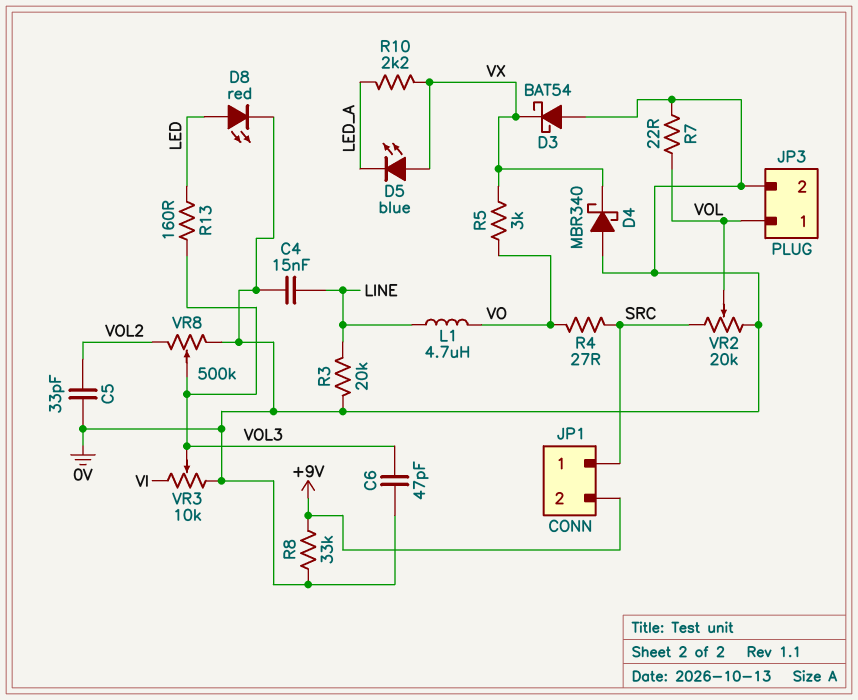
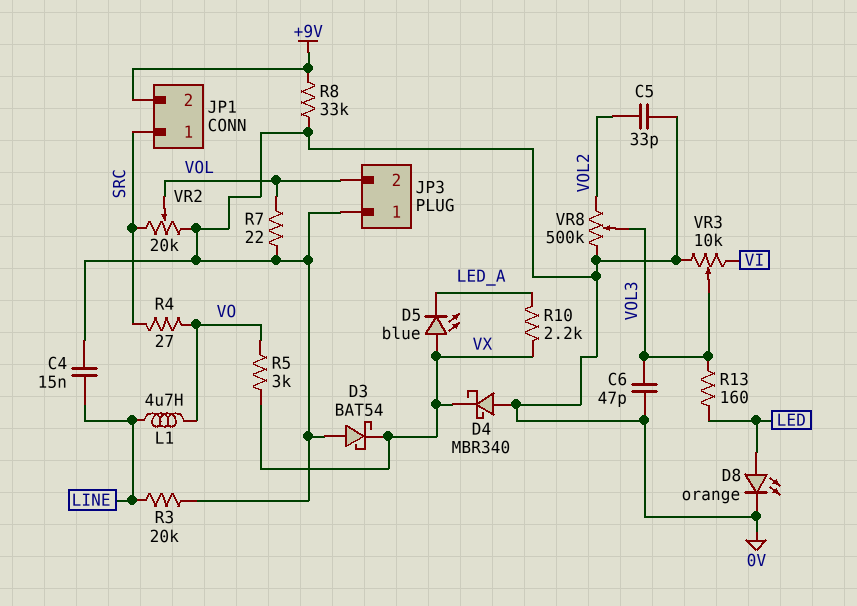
D8: LED red (A LED, K 0V) -> LED orange (A LED, K 0V)
JP3 pin 1: VOL -> 0V
JP3 pin 2: 0V -> VOL

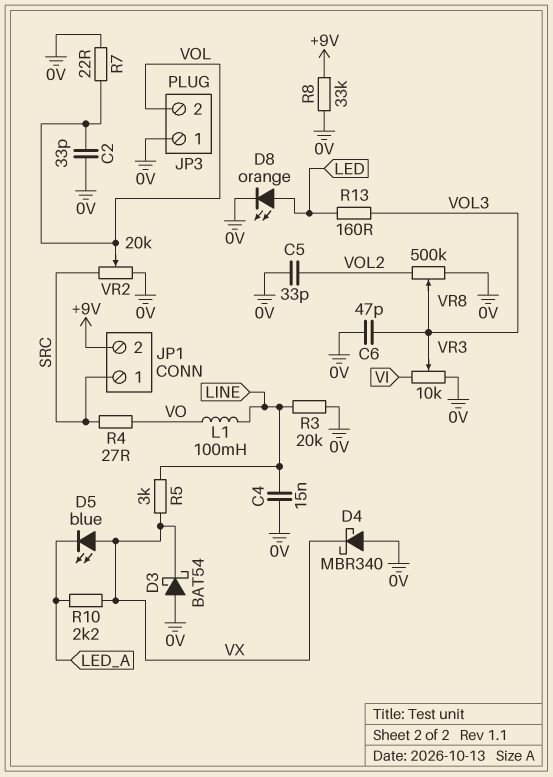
C2: none -> 33pF (0V, VOL)
L1: 4.7uH (LINE, VO) -> 100mH (LINE, VO)
R5: 3k (VO, VX) -> 3k (LINE, VX)

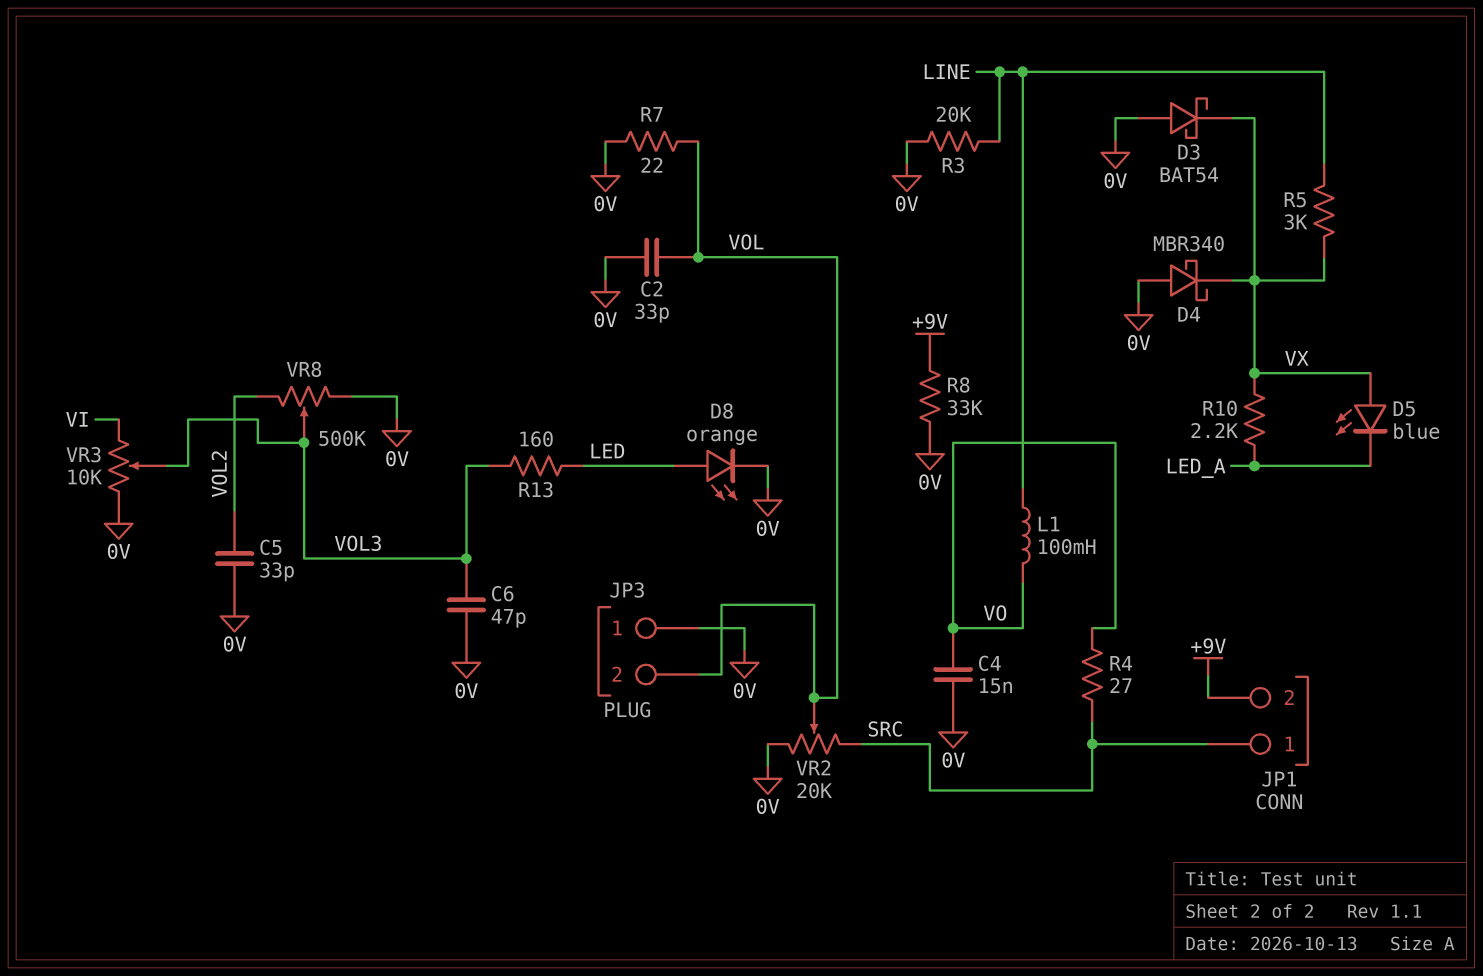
C4: 15nF (0V, LINE) -> 15nF (0V, VO)

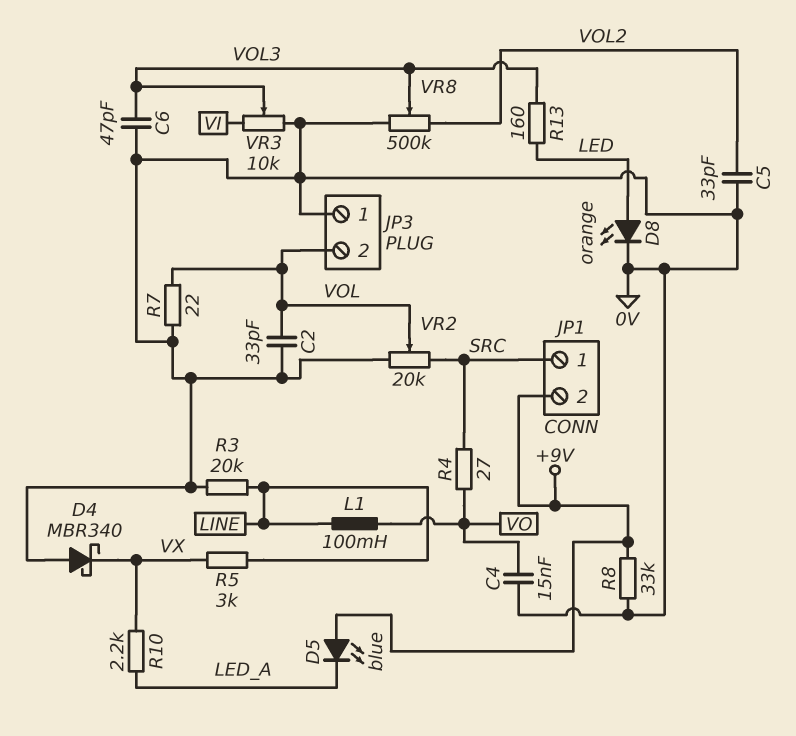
D3: schottky BAT54 (A 0V, K VX) -> none
D5: LED blue (A VX, K LED_A) -> LED blue (A +9V, K LED_A)

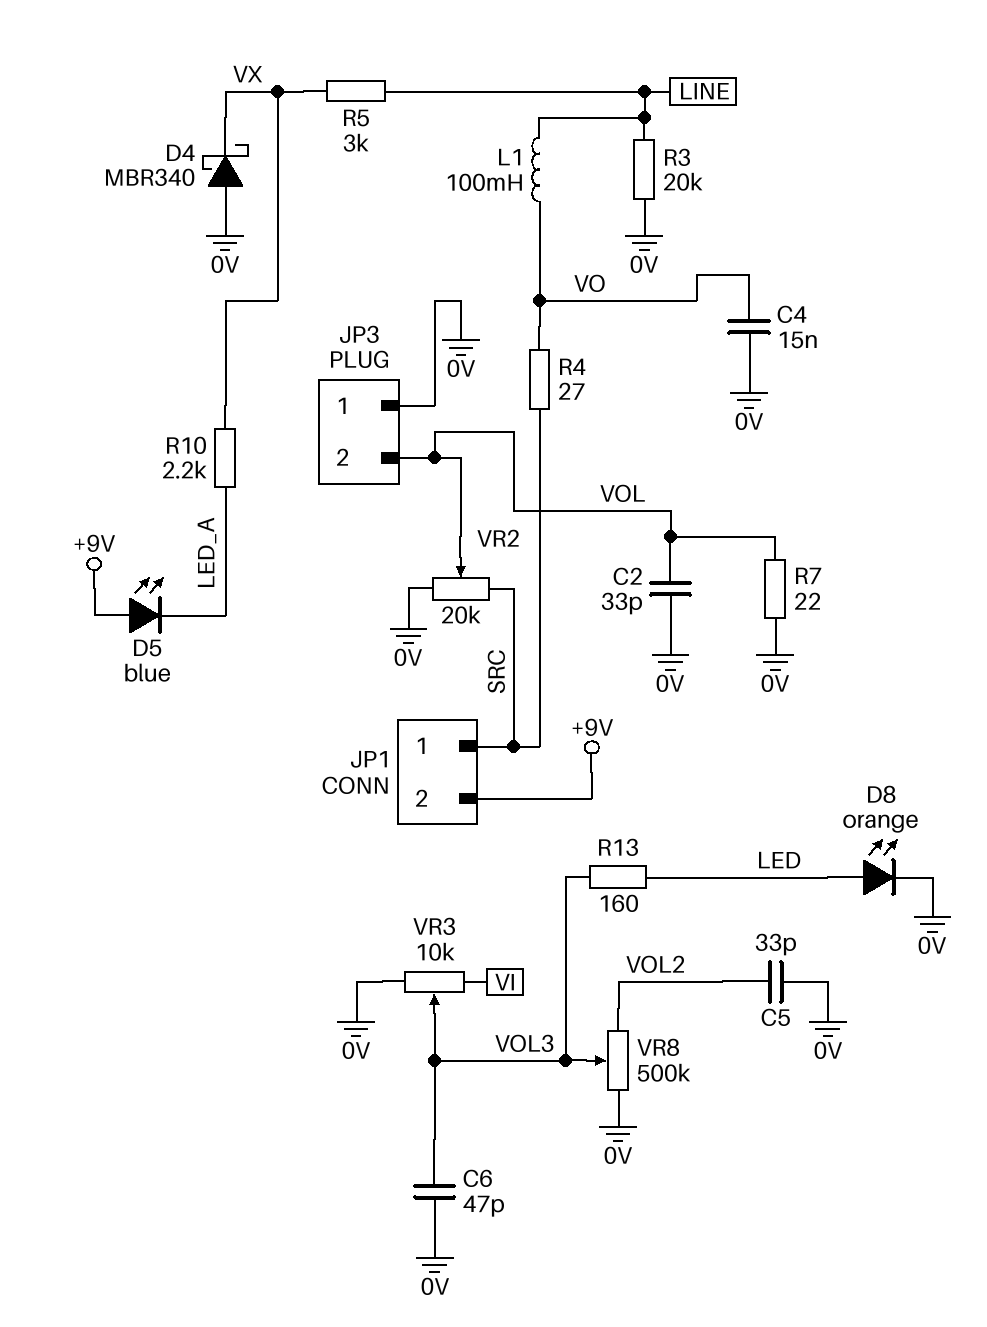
R8: 33k (+9V, 0V) -> none

